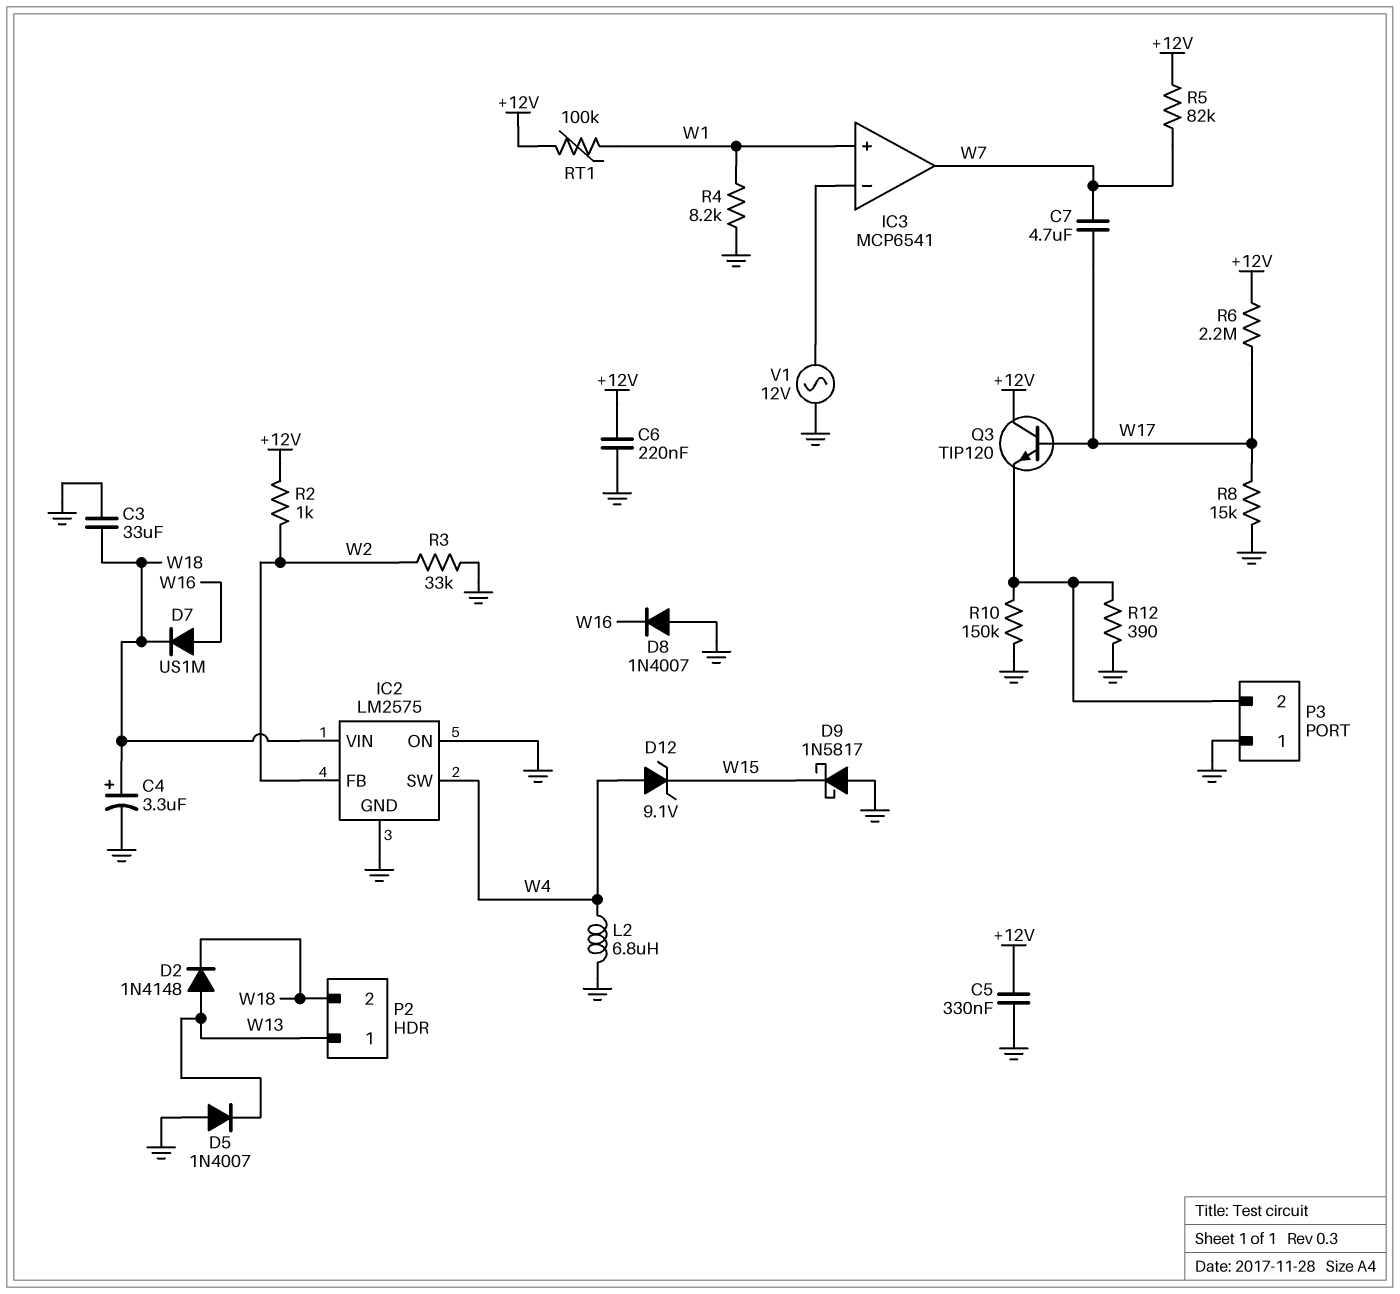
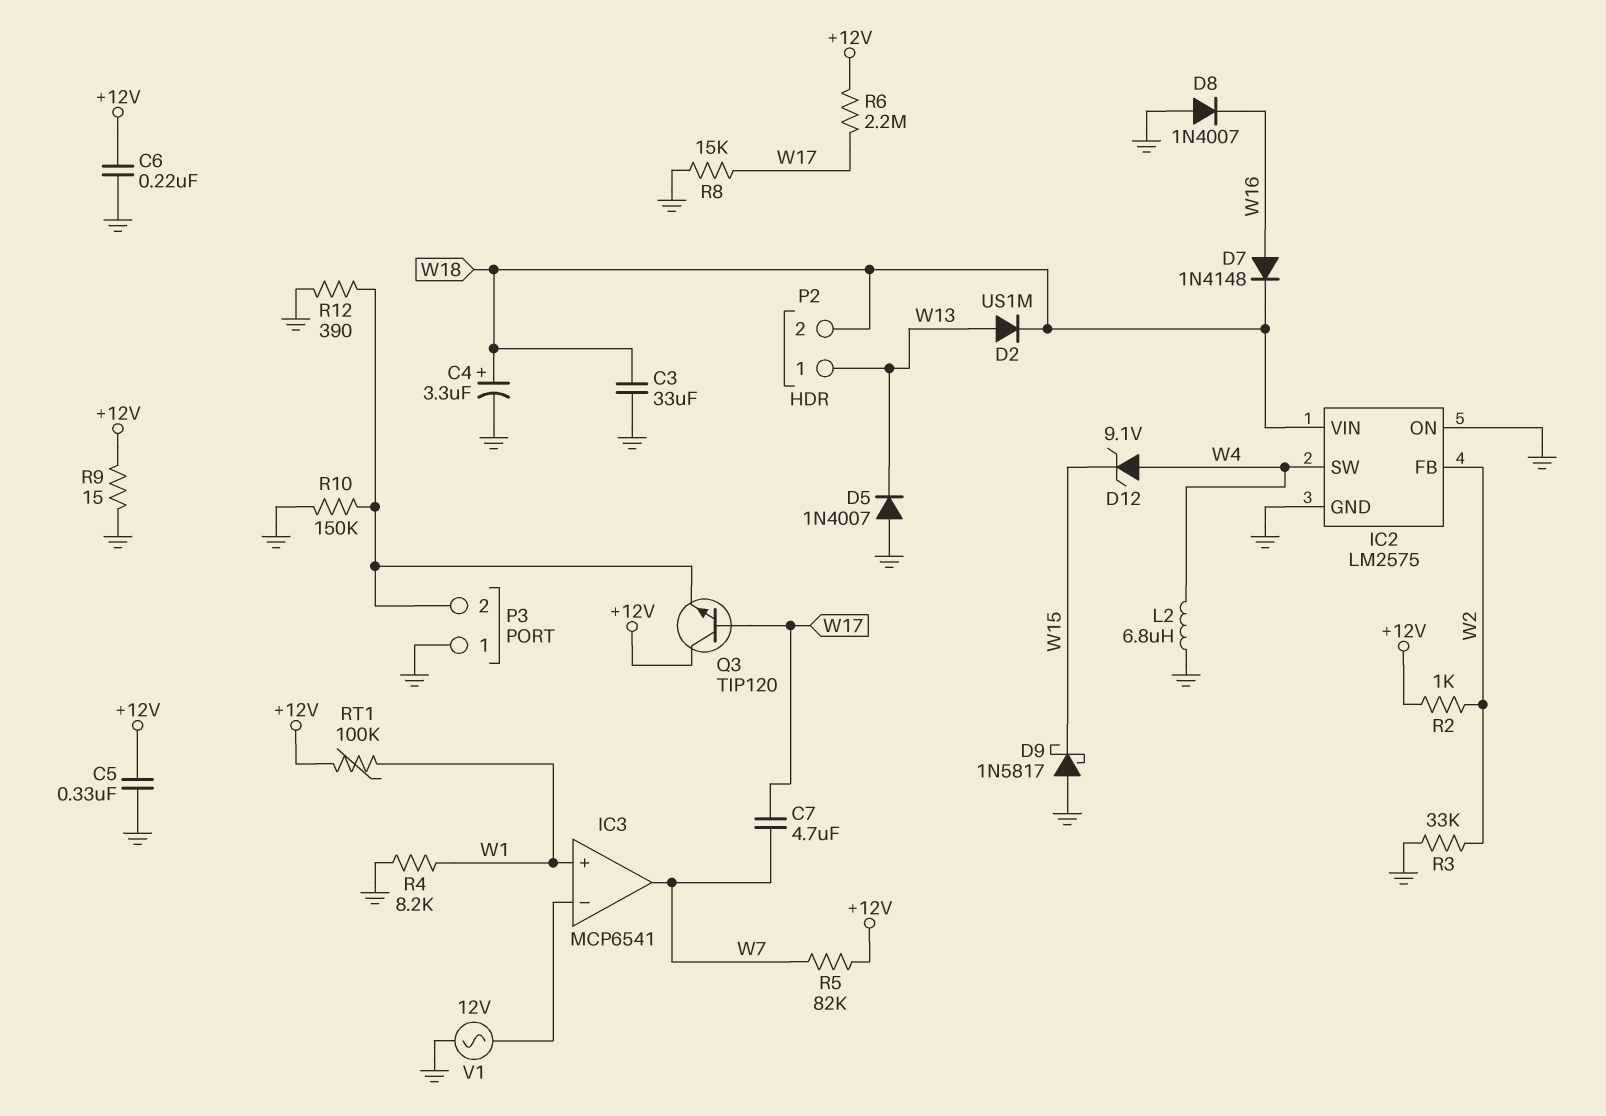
D2: diode 1N4148 (A W13, K W18) -> diode US1M (A W13, K W18)
D7: diode US1M (A W16, K W18) -> diode 1N4148 (A W16, K W18)
R9: none -> 15 (+12V, GND)

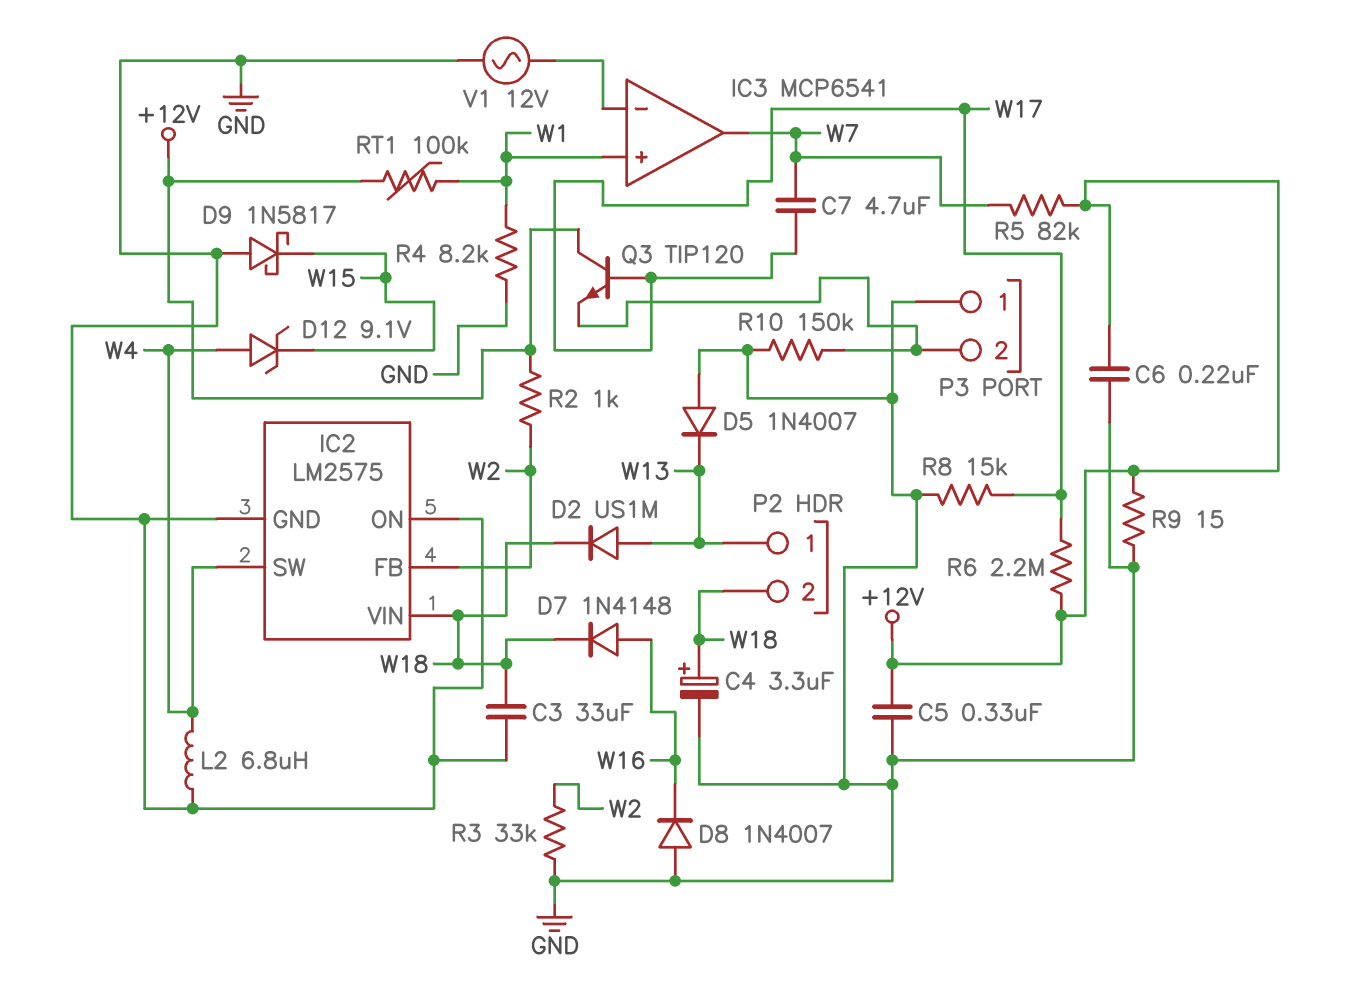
R12: 390 (GND, P3/2) -> none

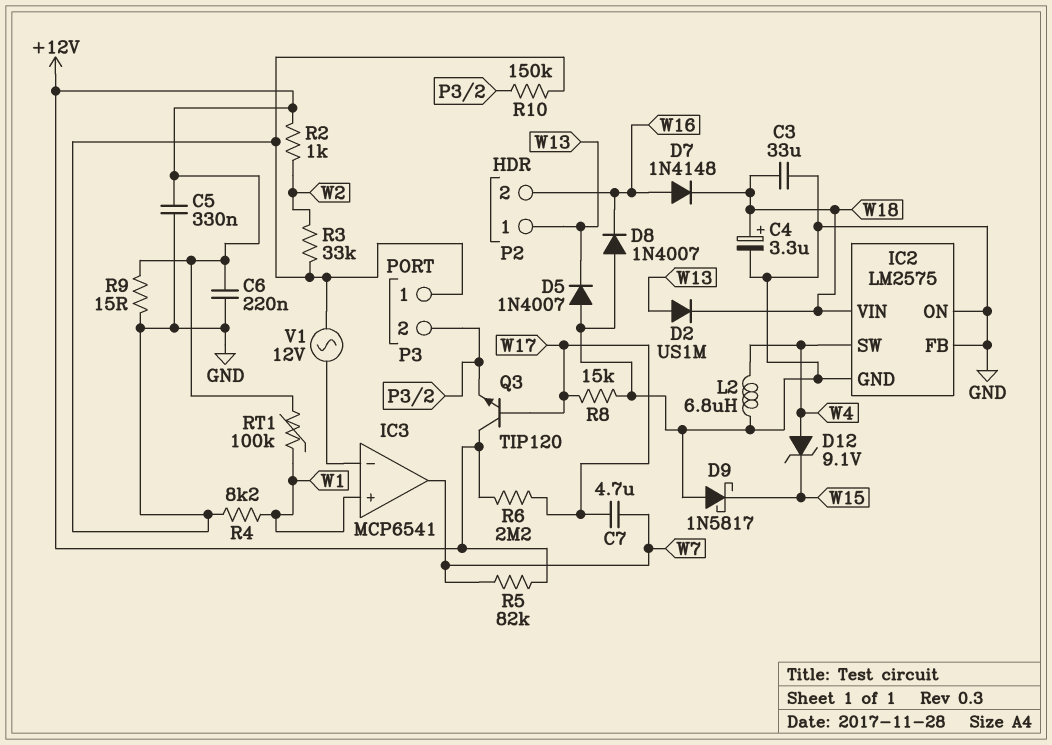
IC2 pin FB: W2 -> GND
P2 pin 2: W18 -> W16

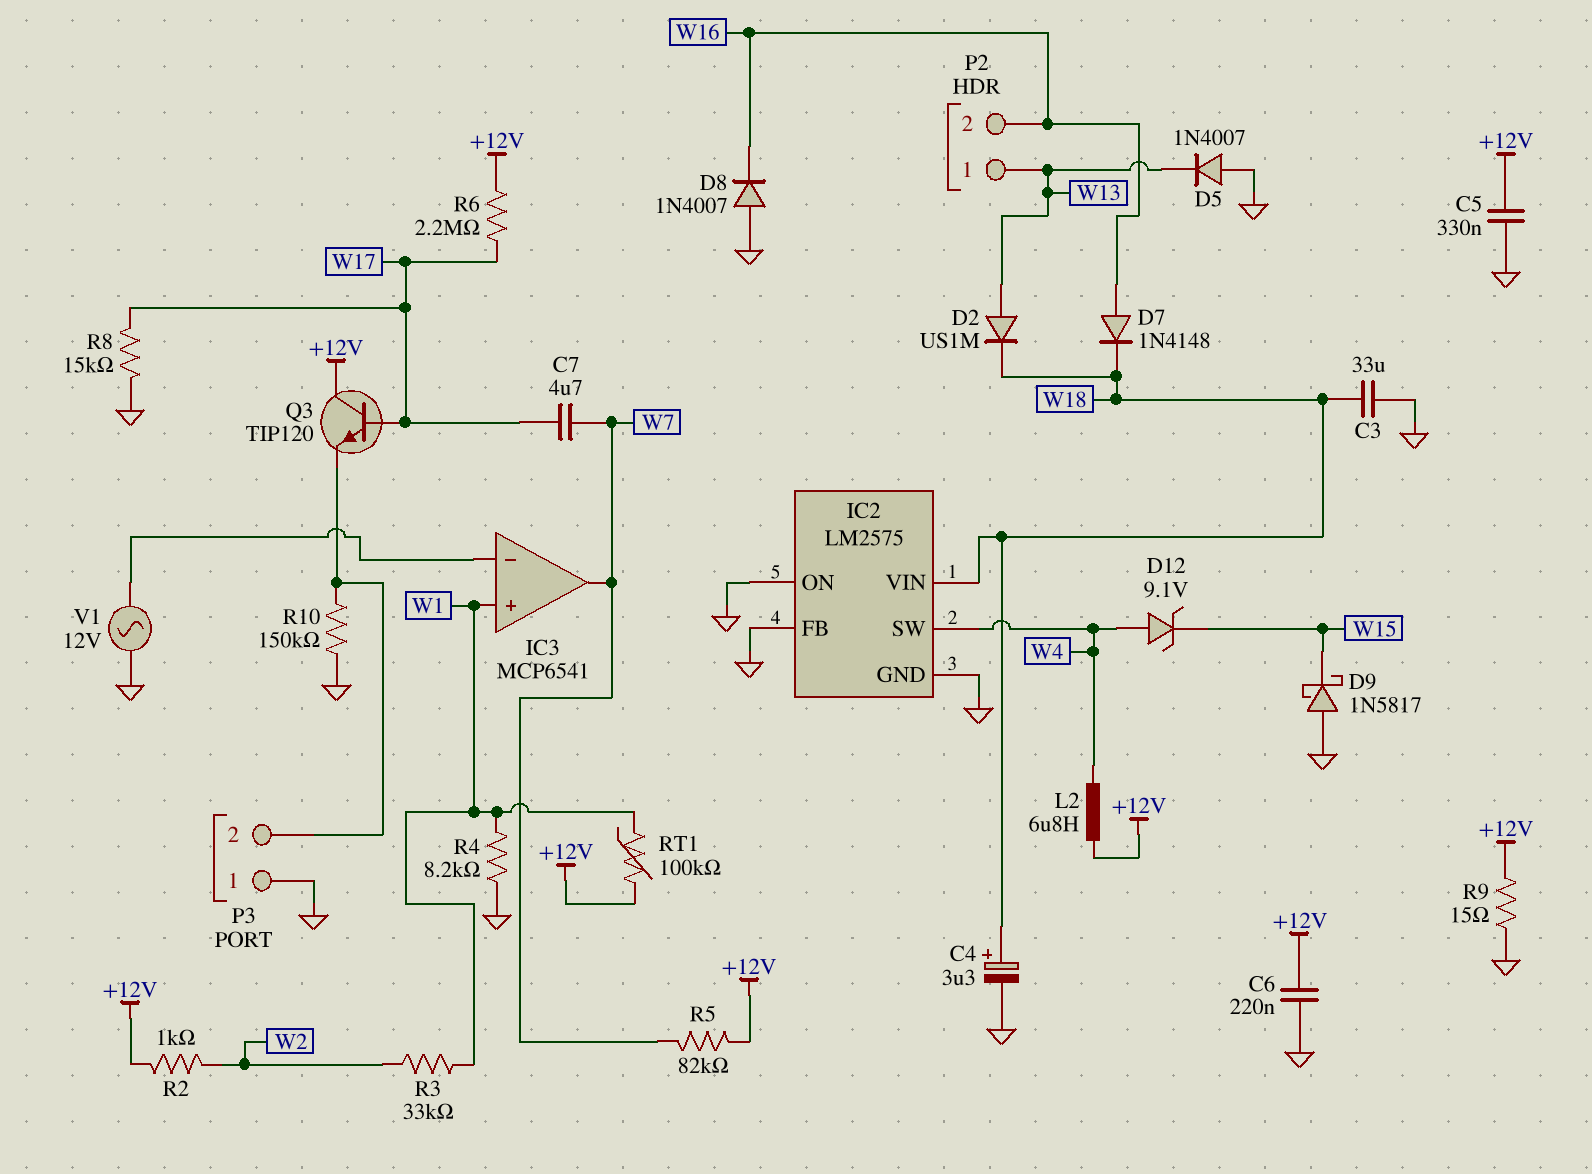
L2: 6.8uH (GND, W4) -> 6.8uH (+12V, W4)
R3: 33k (GND, W2) -> 33k (W1, W2)

